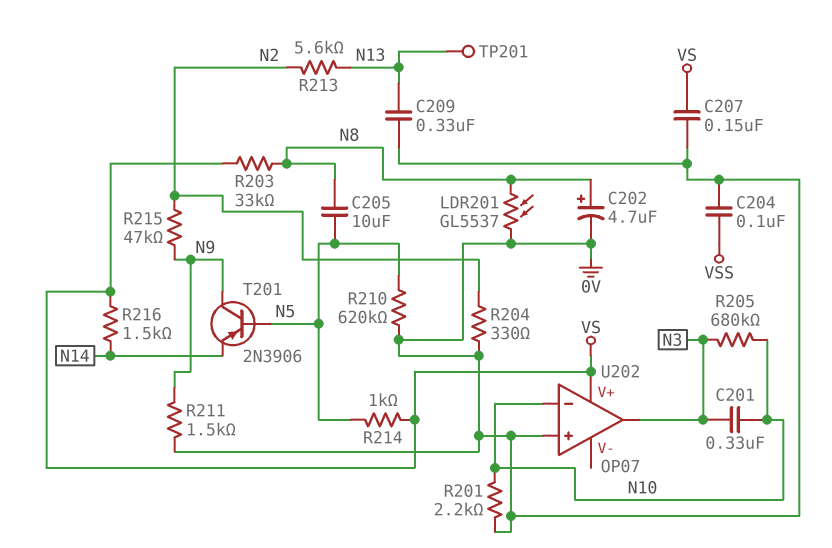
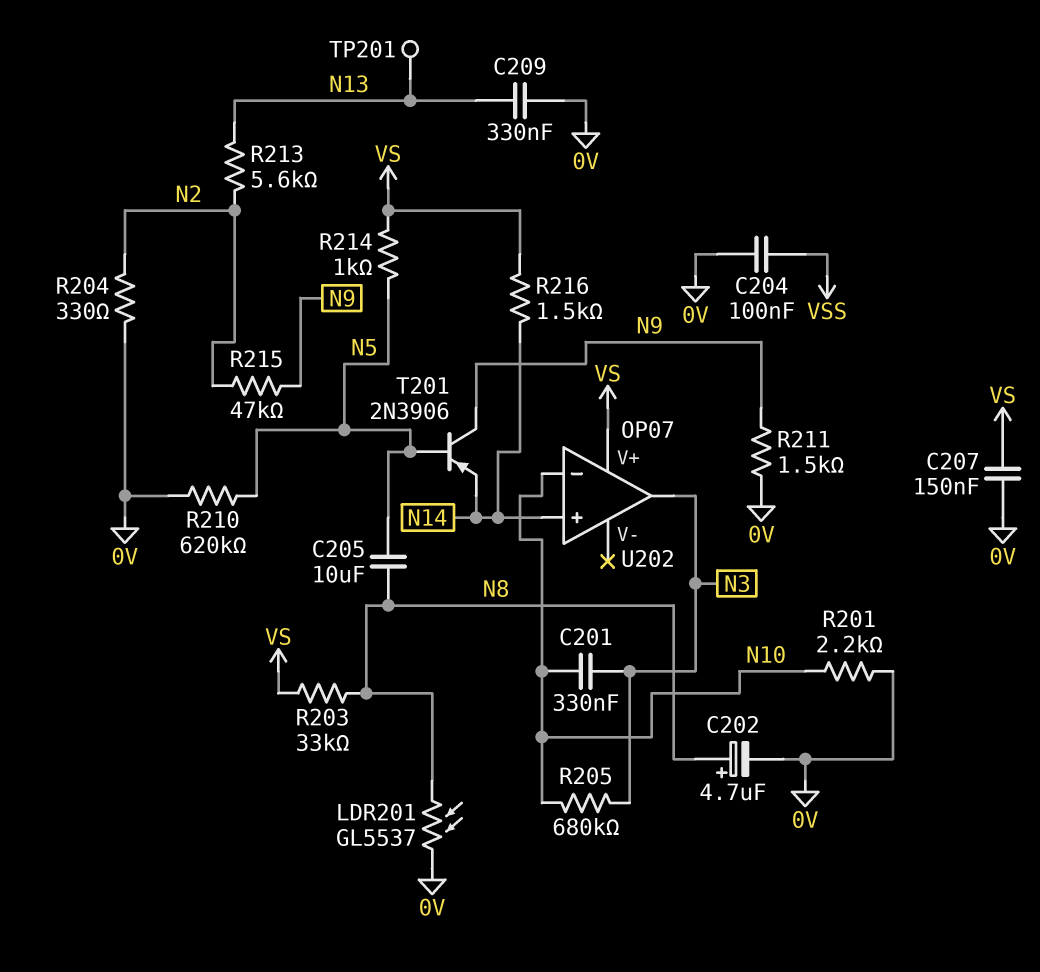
U202 pin in+: 0V -> N14

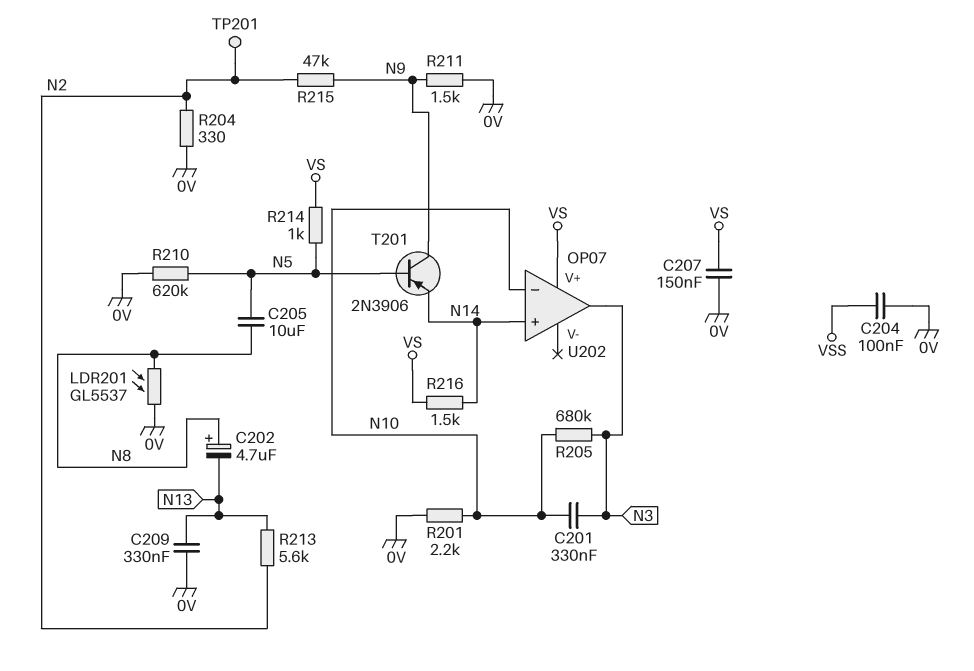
C202: 4.7uF (plus N8, minus 0V) -> 4.7uF (plus N8, minus N13)
R203: 33k (N8, VS) -> none
TP201: test point (N13) -> test point (N2)

